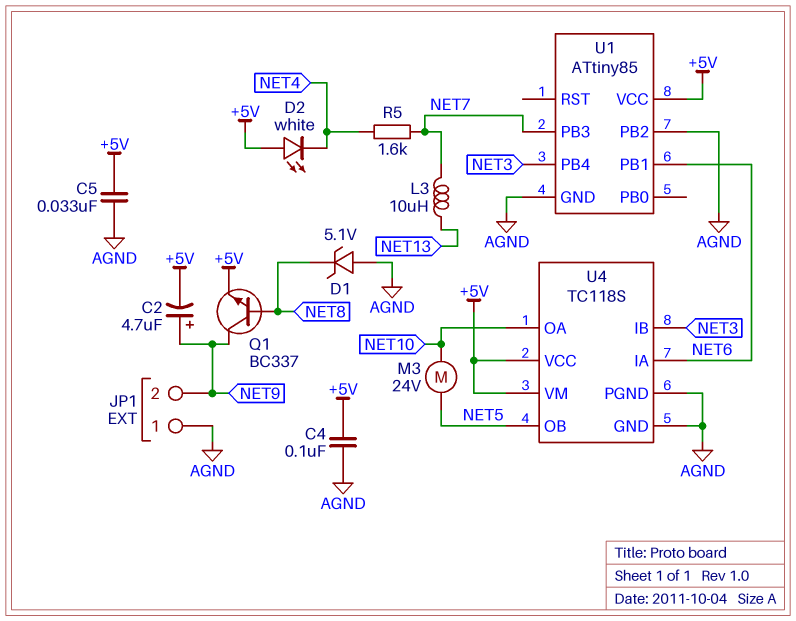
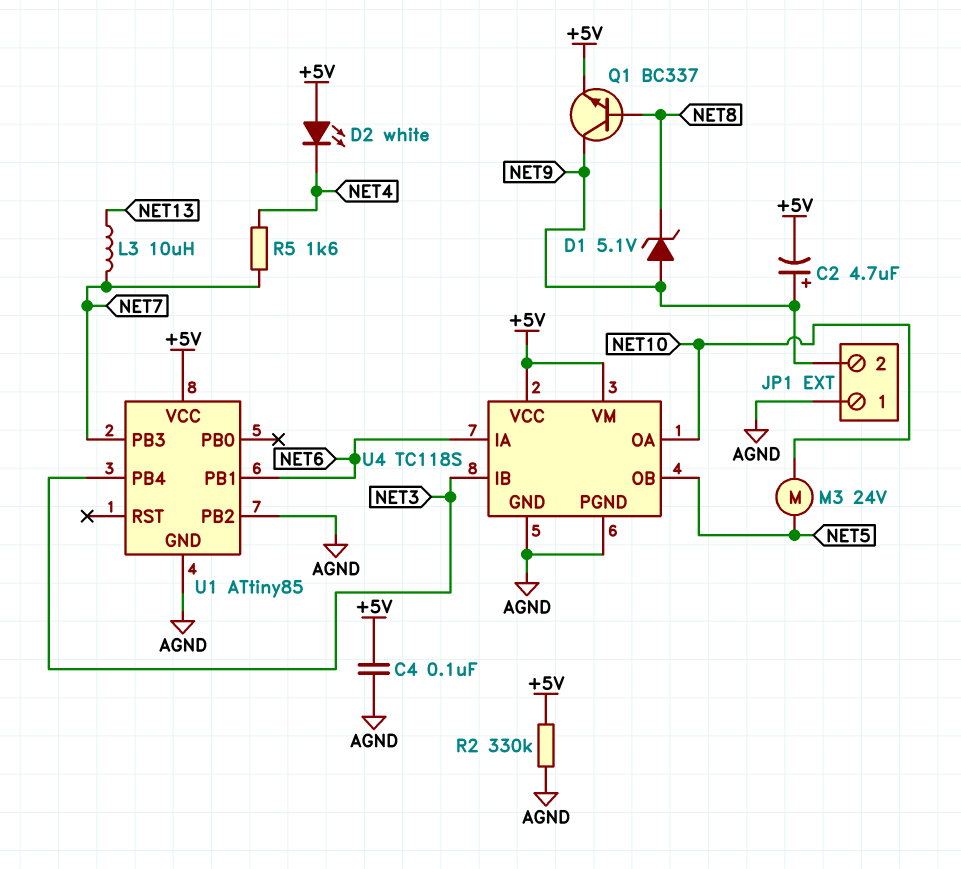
C5: 33nF (+5V, AGND) -> none
D1: zener 5.1V (A AGND, K NET8) -> zener 5.1V (A NET9, K NET8)
R2: none -> 330k (+5V, AGND)

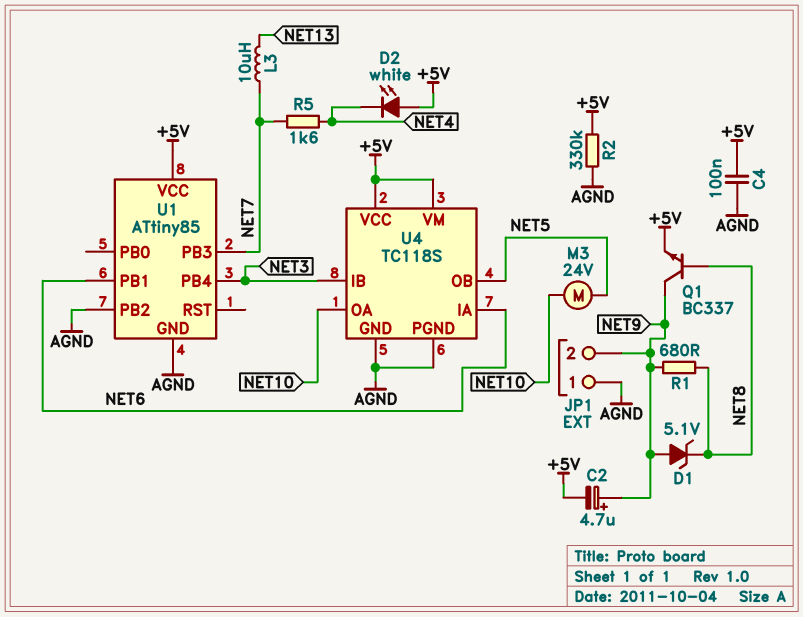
R1: none -> 680 (NET8, NET9)

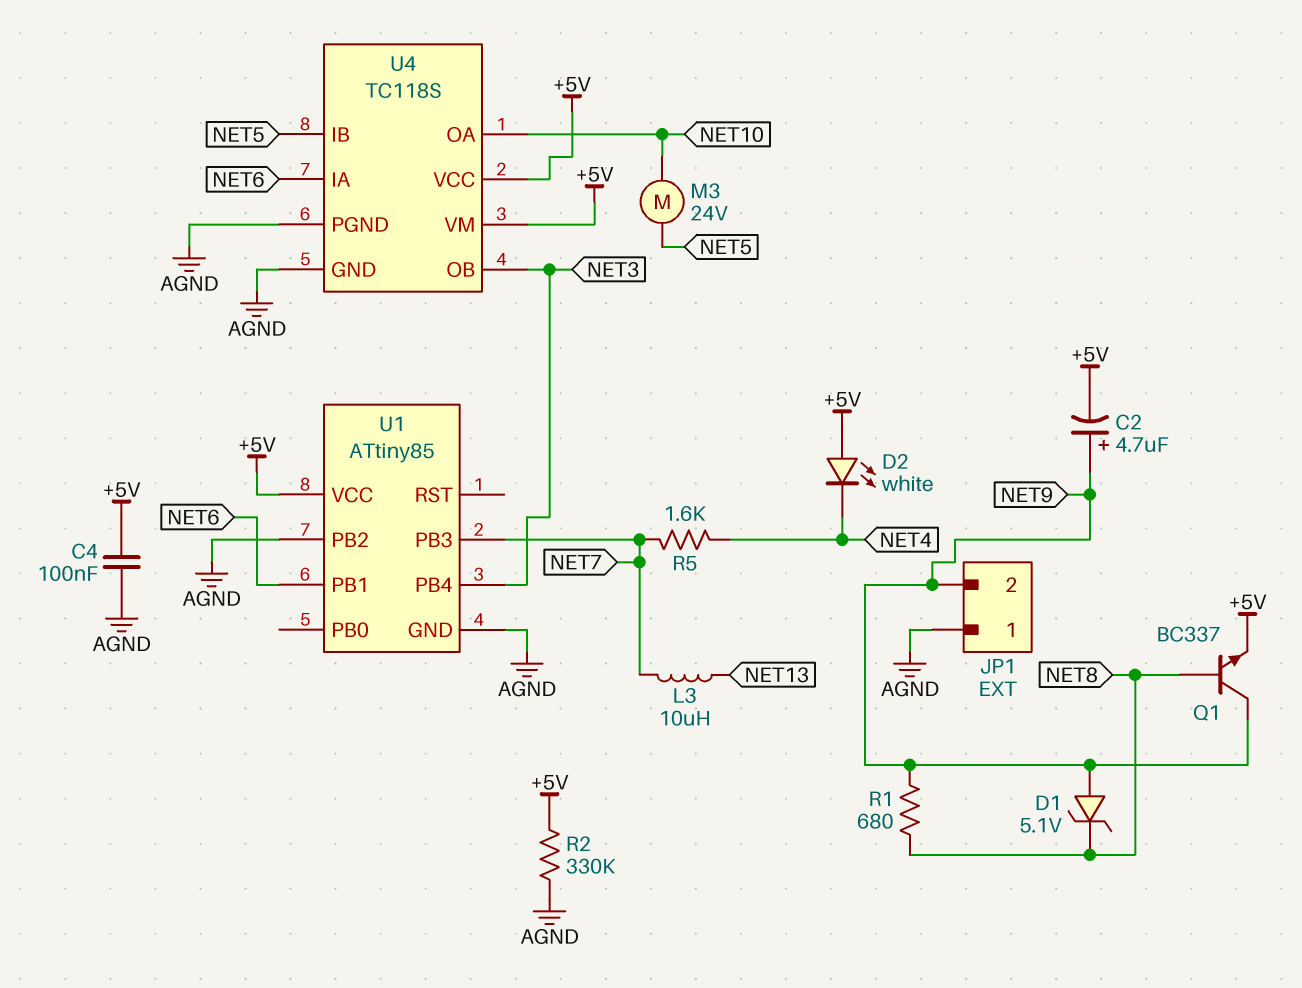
U4 pin IB: NET3 -> NET5
U4 pin OB: NET5 -> NET3

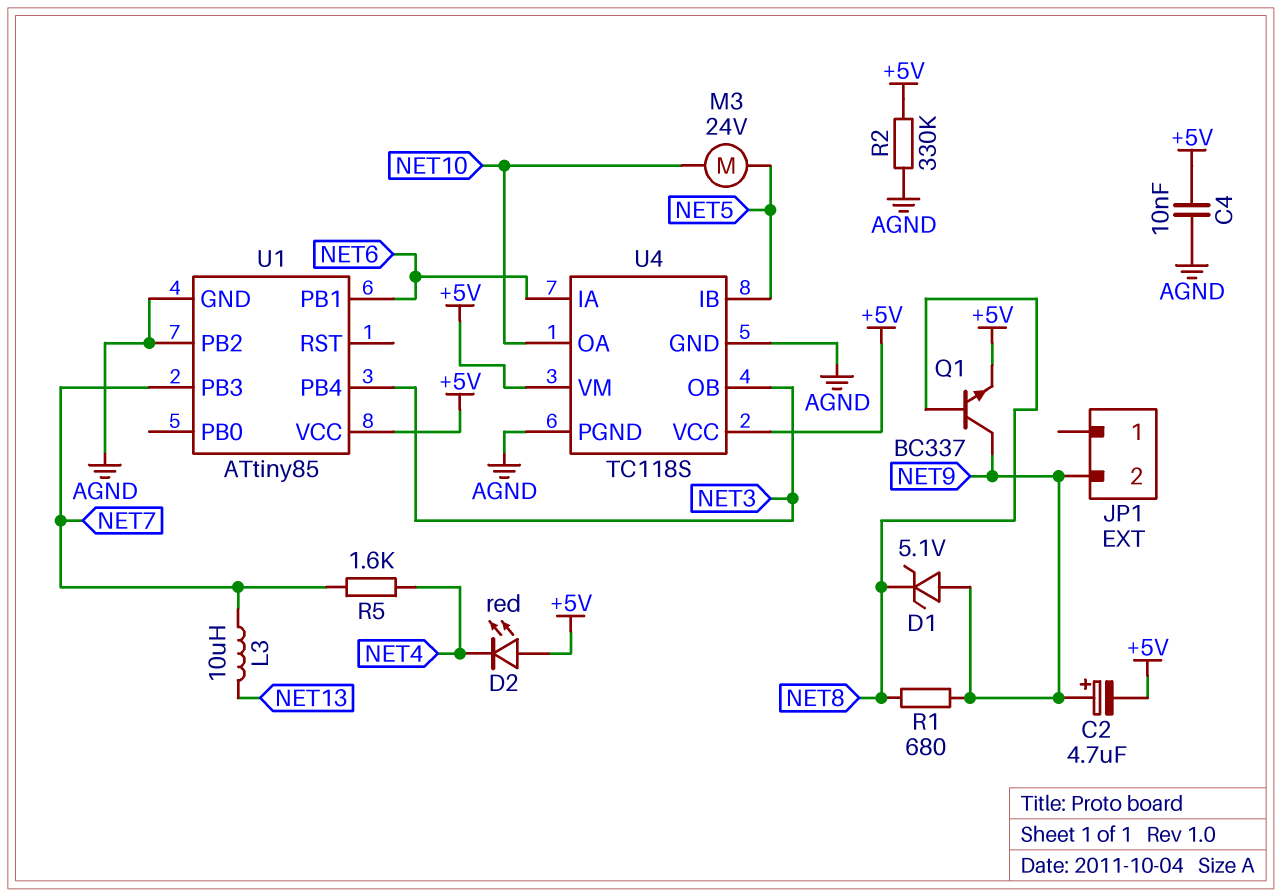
C4: 100nF (+5V, AGND) -> 10nF (+5V, AGND)
D2: LED white (A +5V, K NET4) -> LED red (A +5V, K NET4)
JP1 pin 1: AGND -> none

